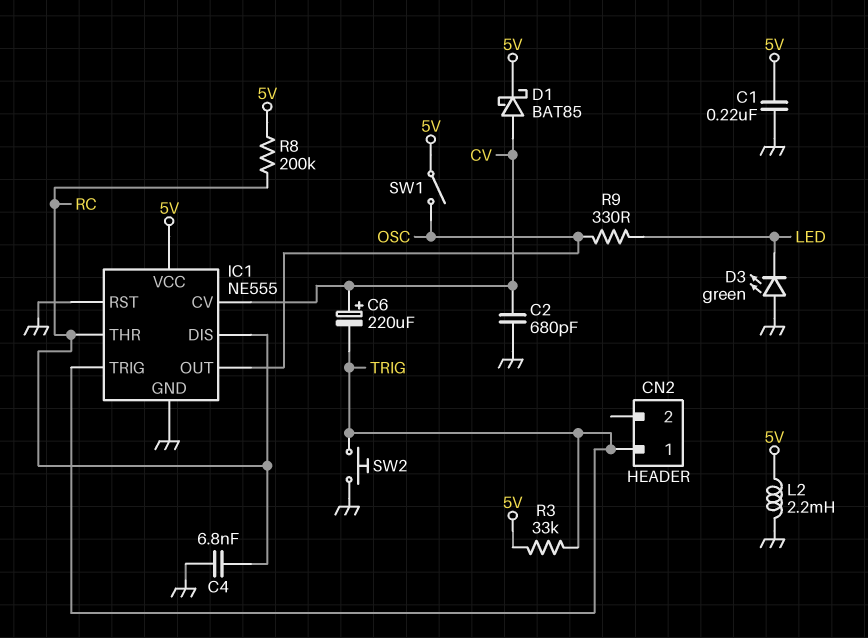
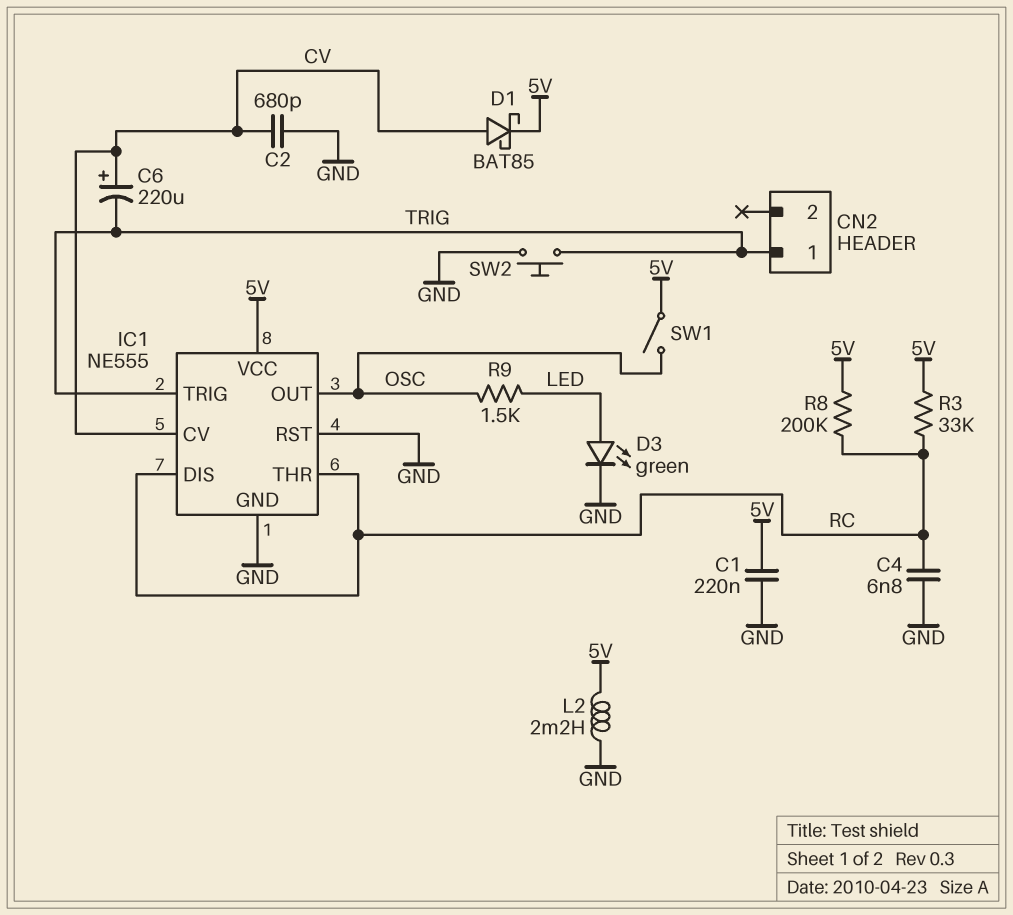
D3: LED green (A GND, K LED) -> LED green (A LED, K GND)
R3: 33k (5V, TRIG) -> 33k (5V, RC)
R9: 330 (LED, OSC) -> 1.5k (LED, OSC)

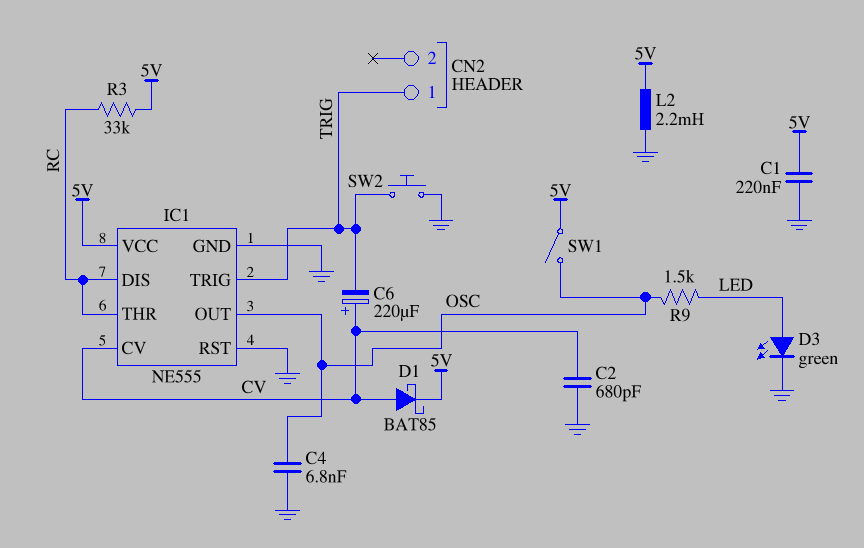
C4: 6.8nF (GND, RC) -> 6.8nF (GND, OSC)
R8: 200k (5V, RC) -> none

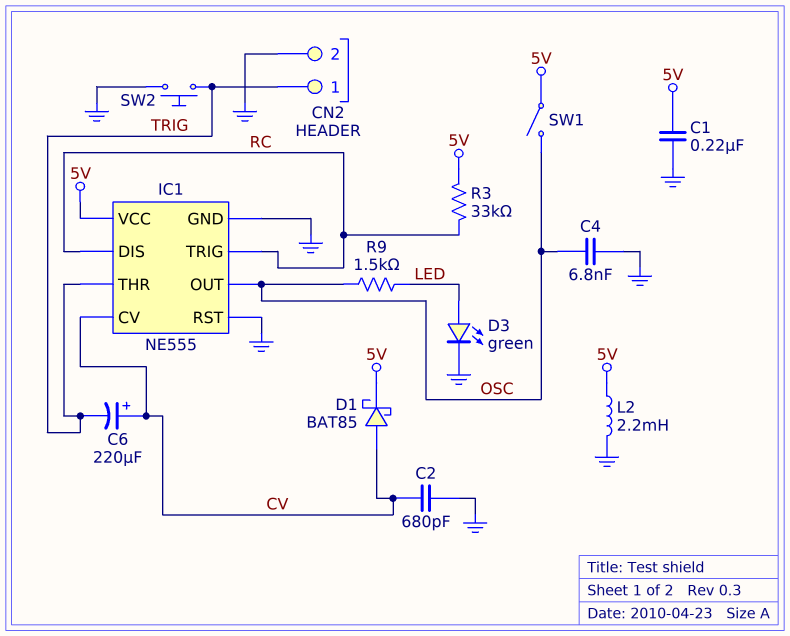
CN2 pin 2: none -> GND
IC1 pin THR: RC -> TRIG
IC1 pin TRIG: TRIG -> RC

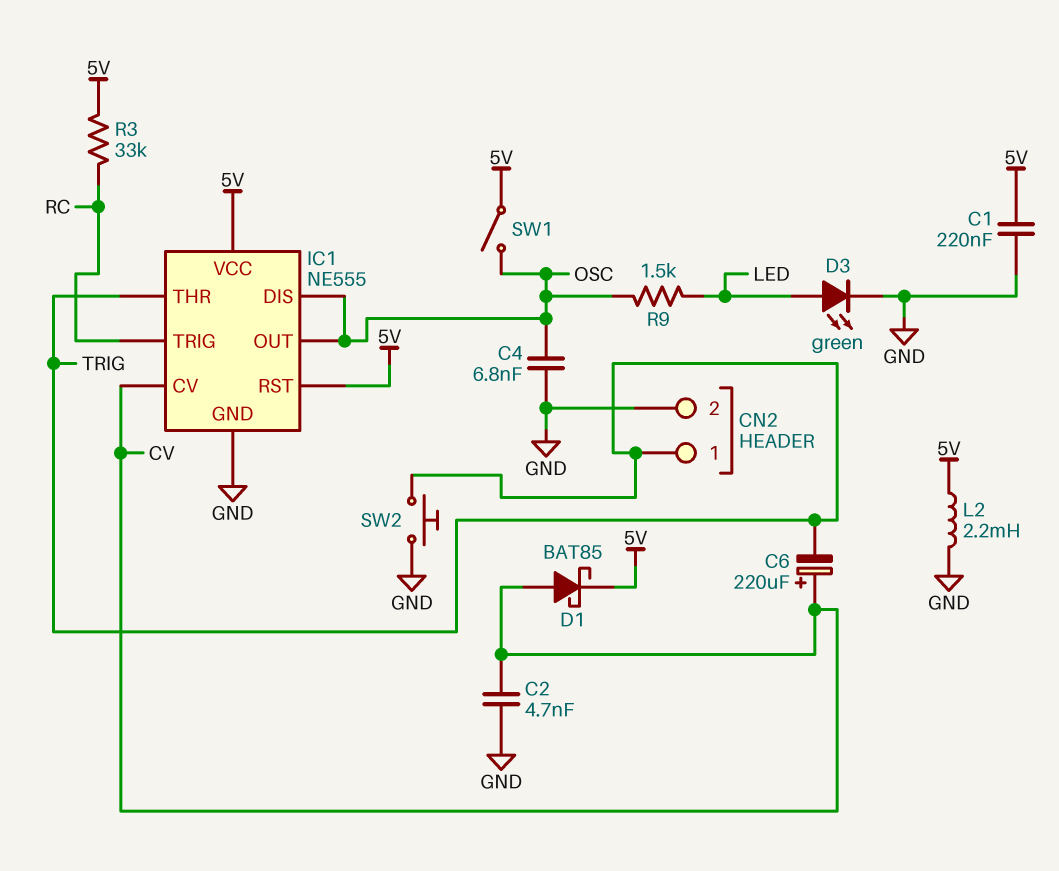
C2: 680pF (CV, GND) -> 4.7nF (CV, GND)
IC1 pin DIS: RC -> OSC
IC1 pin RST: GND -> 5V

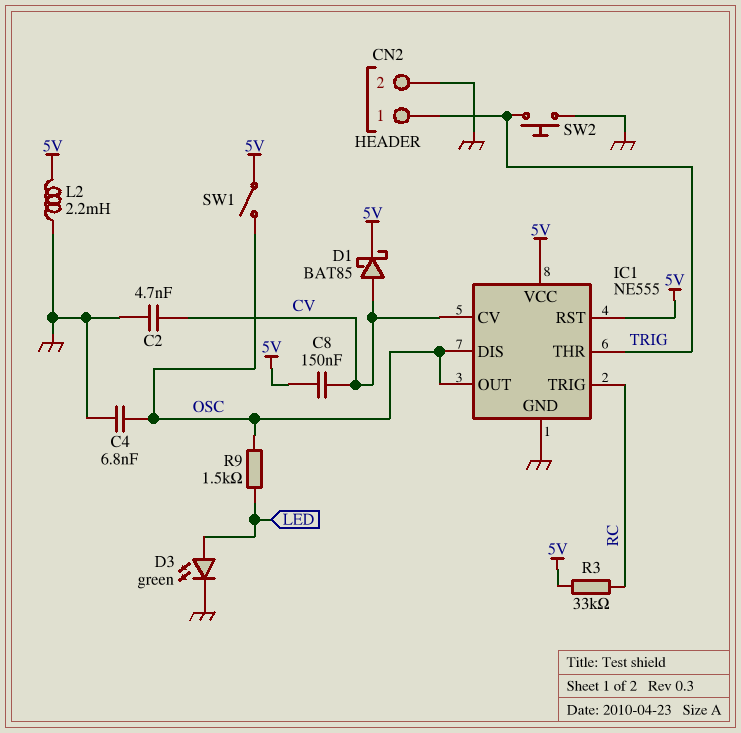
C1: 220nF (5V, GND) -> none
C6: 220uF (plus CV, minus TRIG) -> none
C8: none -> 150nF (5V, CV)

